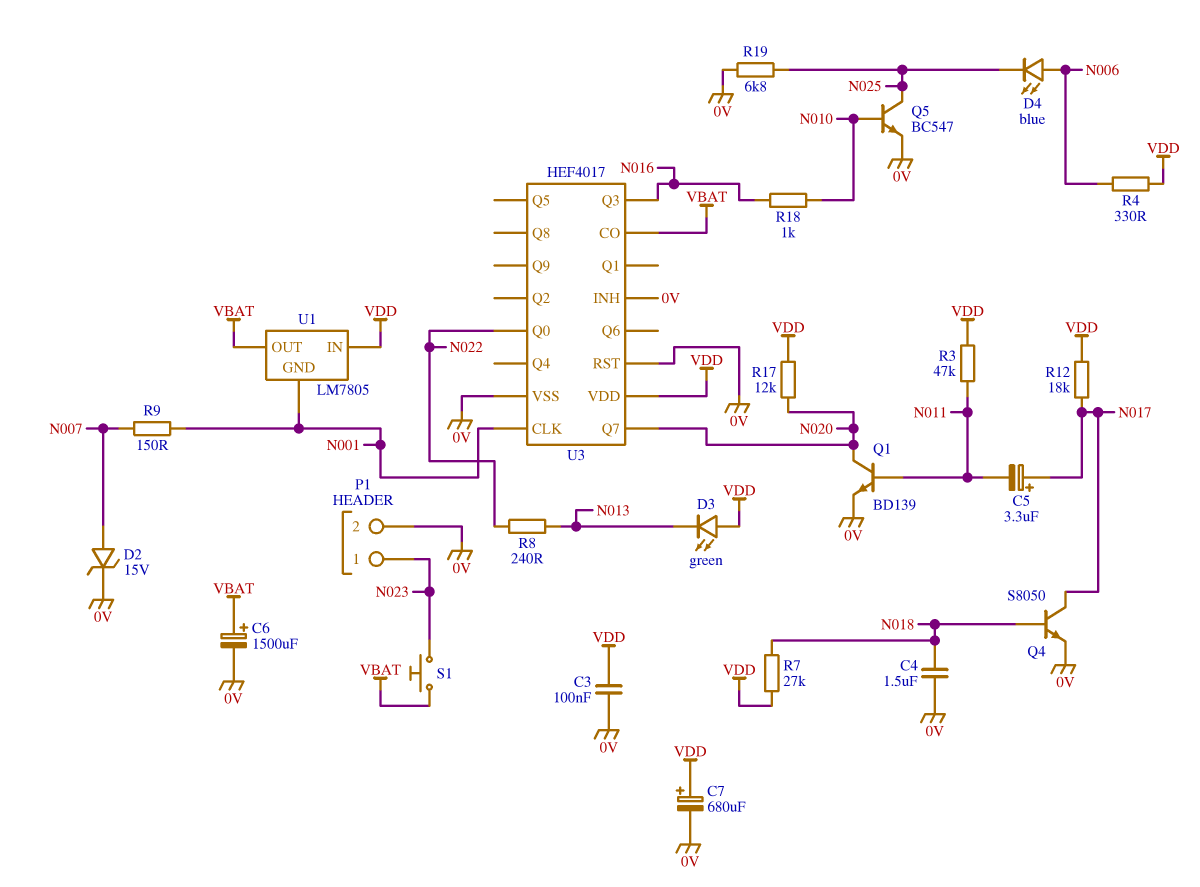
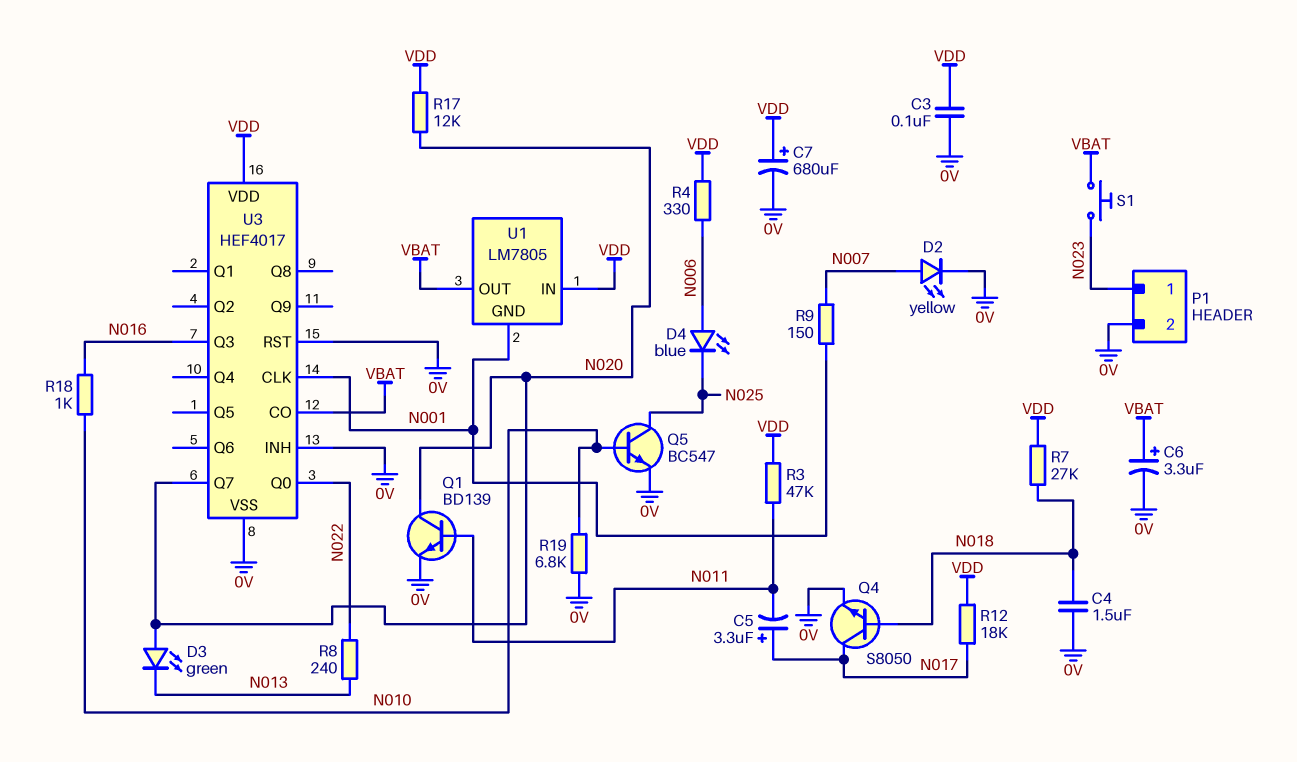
C6: 1500uF (plus VBAT, minus 0V) -> 3.3uF (plus VBAT, minus 0V)
D2: zener 15V (A N007, K 0V) -> LED yellow (A N007, K 0V)
D3: LED green (A VDD, K N013) -> LED green (A N020, K N013)
R19: 6.8k (0V, N025) -> 6.8k (0V, N010)

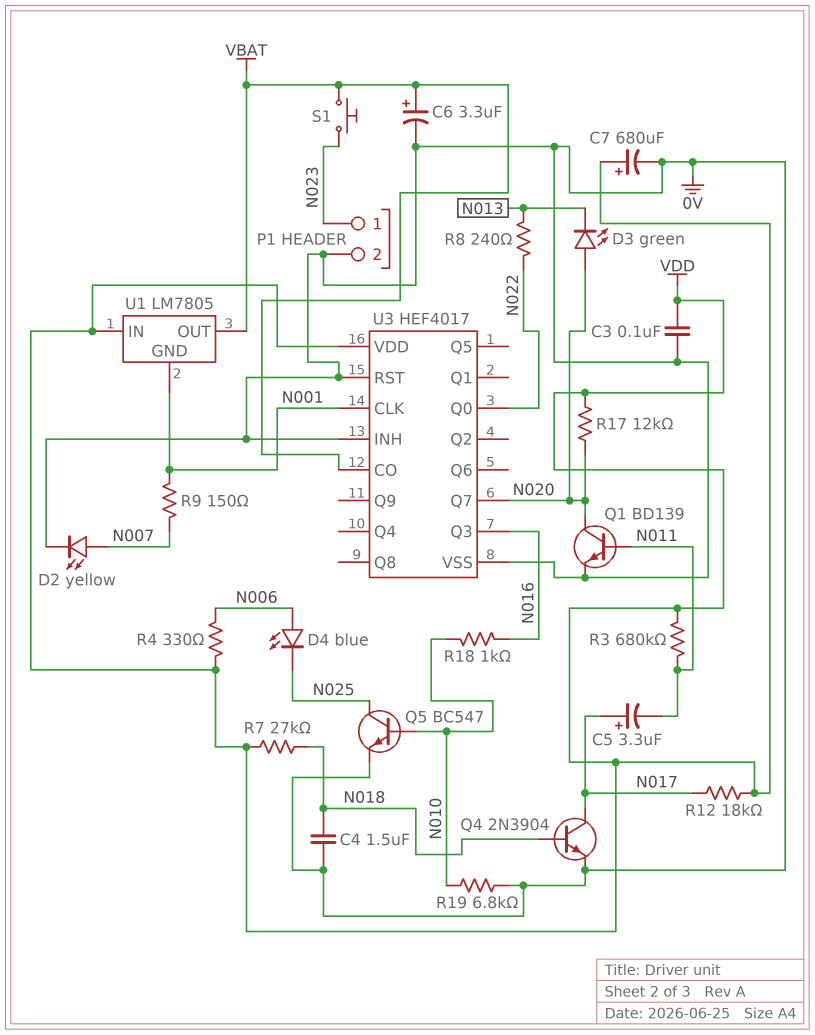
Q4: NPN S8050 (B N018, C N017, E 0V) -> NPN 2N3904 (B N018, C N017, E 0V)
R3: 47k (N011, VDD) -> 680k (N011, VDD)

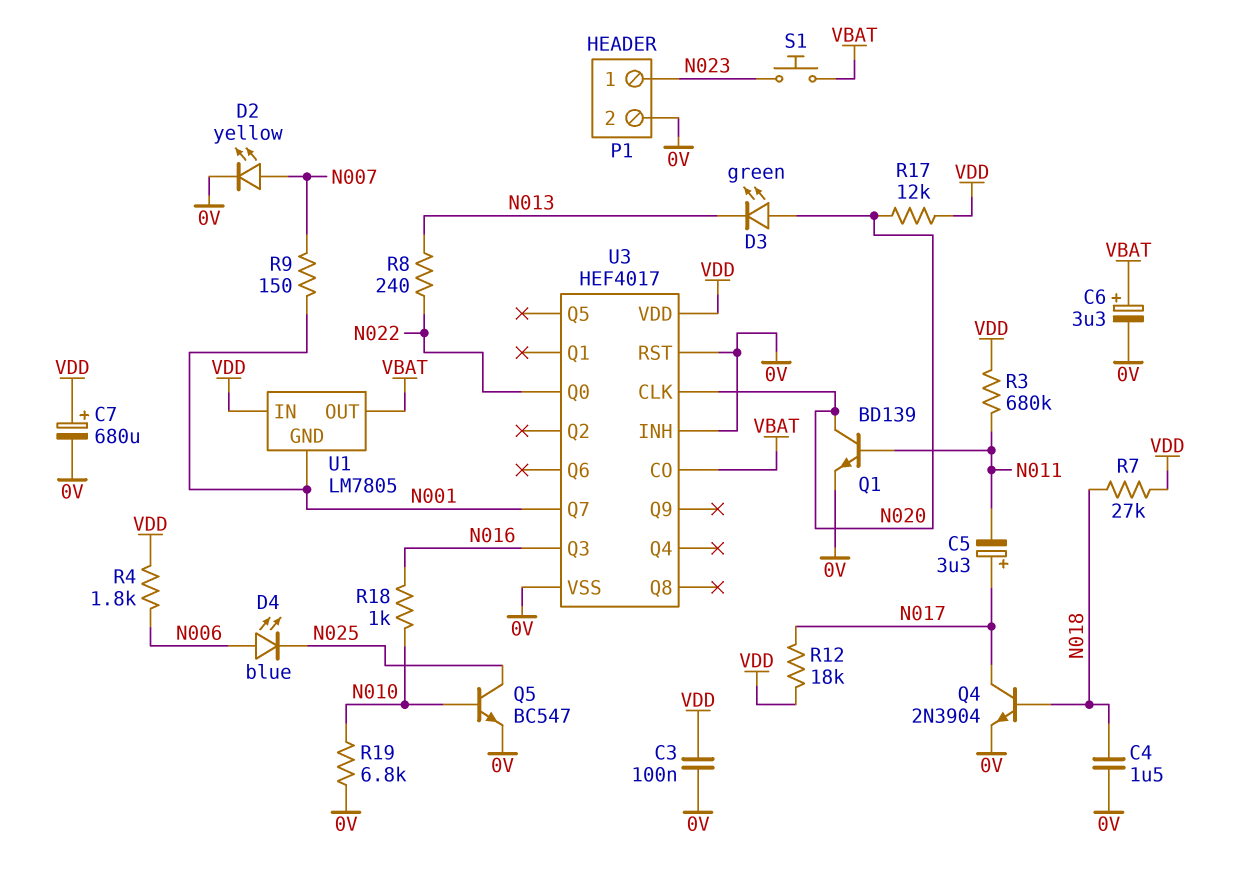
R4: 330 (N006, VDD) -> 1.8k (N006, VDD)
U3 pin CLK: N001 -> N020
U3 pin Q7: N020 -> N001

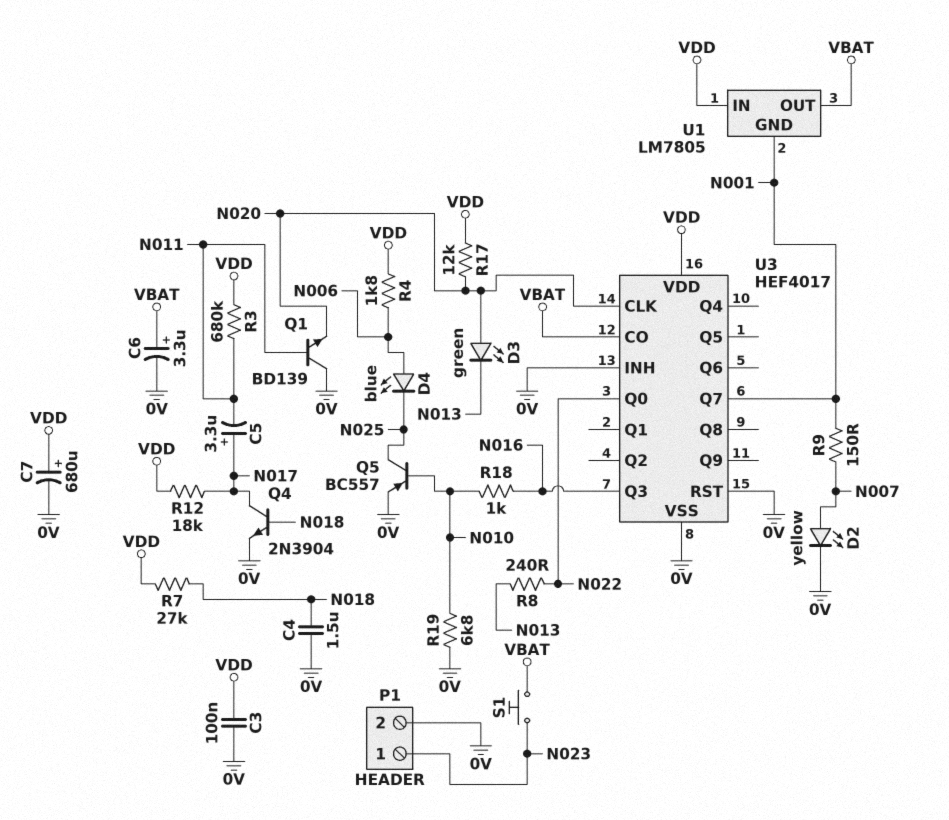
Q1: NPN BD139 (B N011, C N020, E 0V) -> NPN BD139 (B N011, C 0V, E N020)
Q5: NPN BC547 (B N010, C N025, E 0V) -> PNP BC557 (B N010, C N025, E 0V)

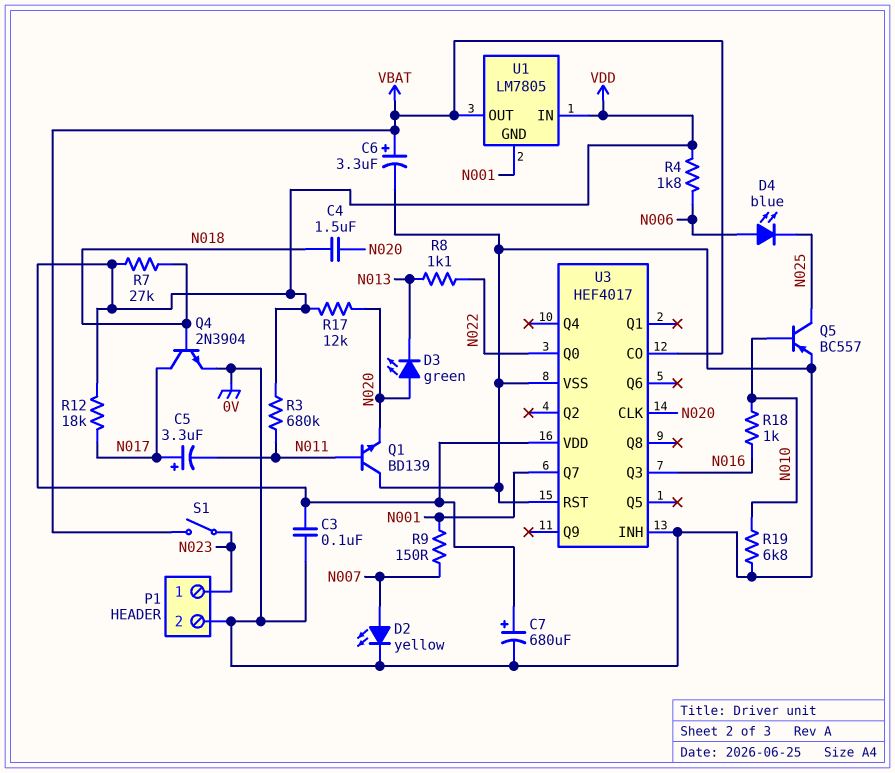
C4: 1.5uF (0V, N018) -> 1.5uF (N018, N020)
R8: 240 (N013, N022) -> 1.1k (N013, N022)
S1: button (N023, VBAT) -> switch (N023, VBAT)

